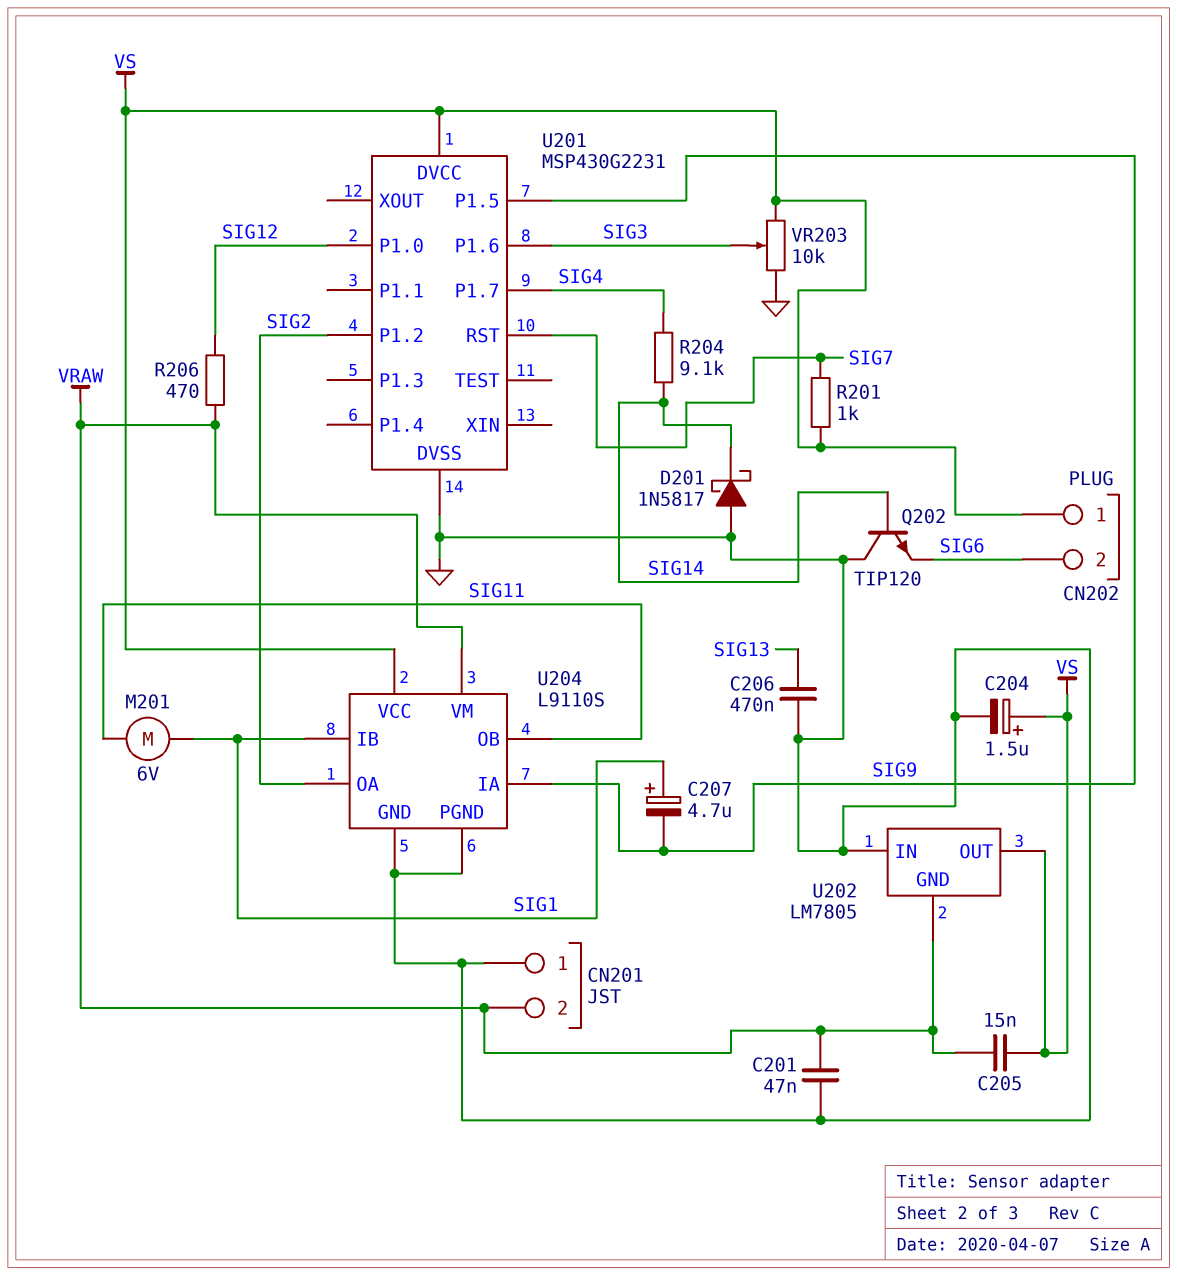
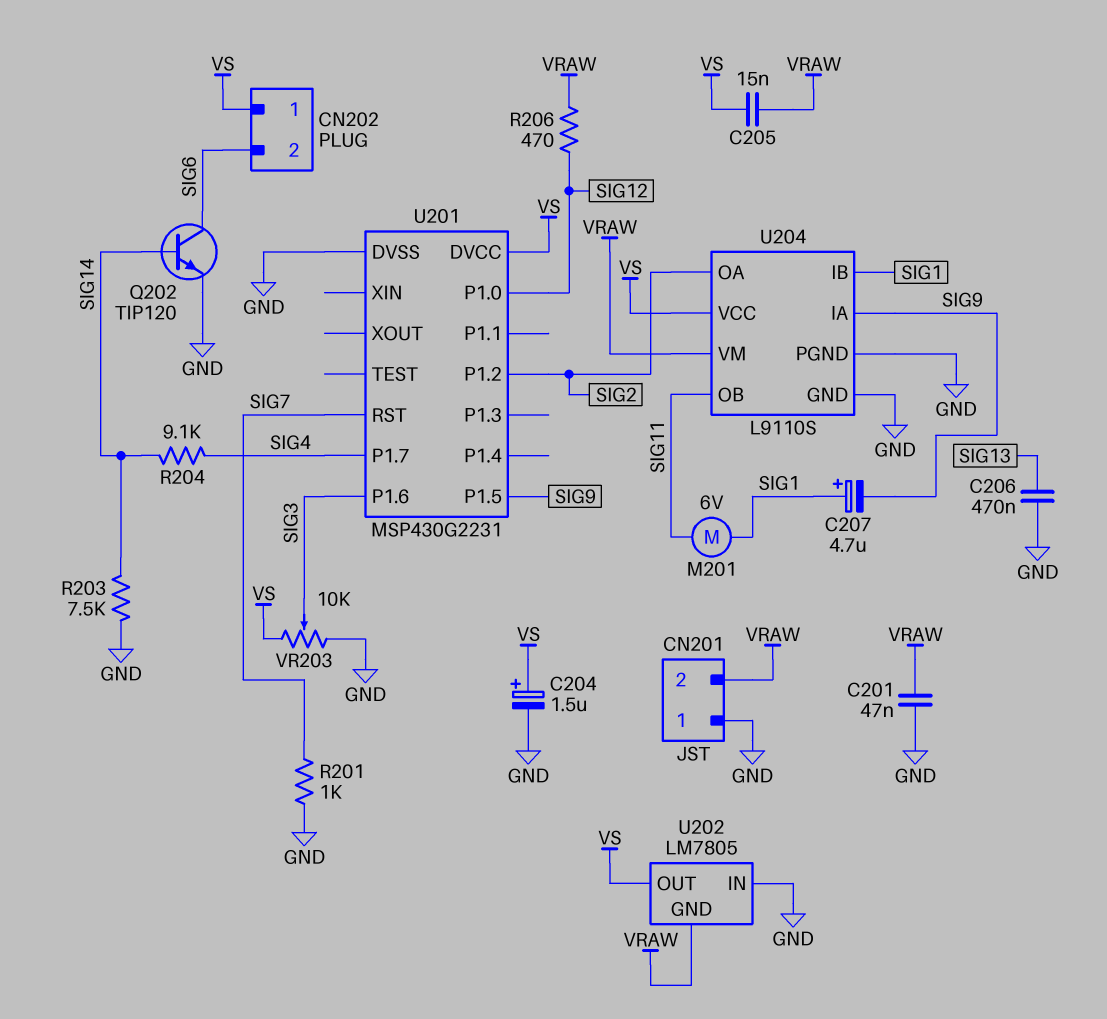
D201: schottky 1N5817 (A GND, K SIG14) -> none
Q202: NPN TIP120 (B SIG14, C GND, E SIG6) -> NPN TIP120 (B SIG14, C SIG6, E GND)
R201: 1k (SIG7, VS) -> 1k (GND, SIG7)
R203: none -> 7.5k (GND, SIG14)

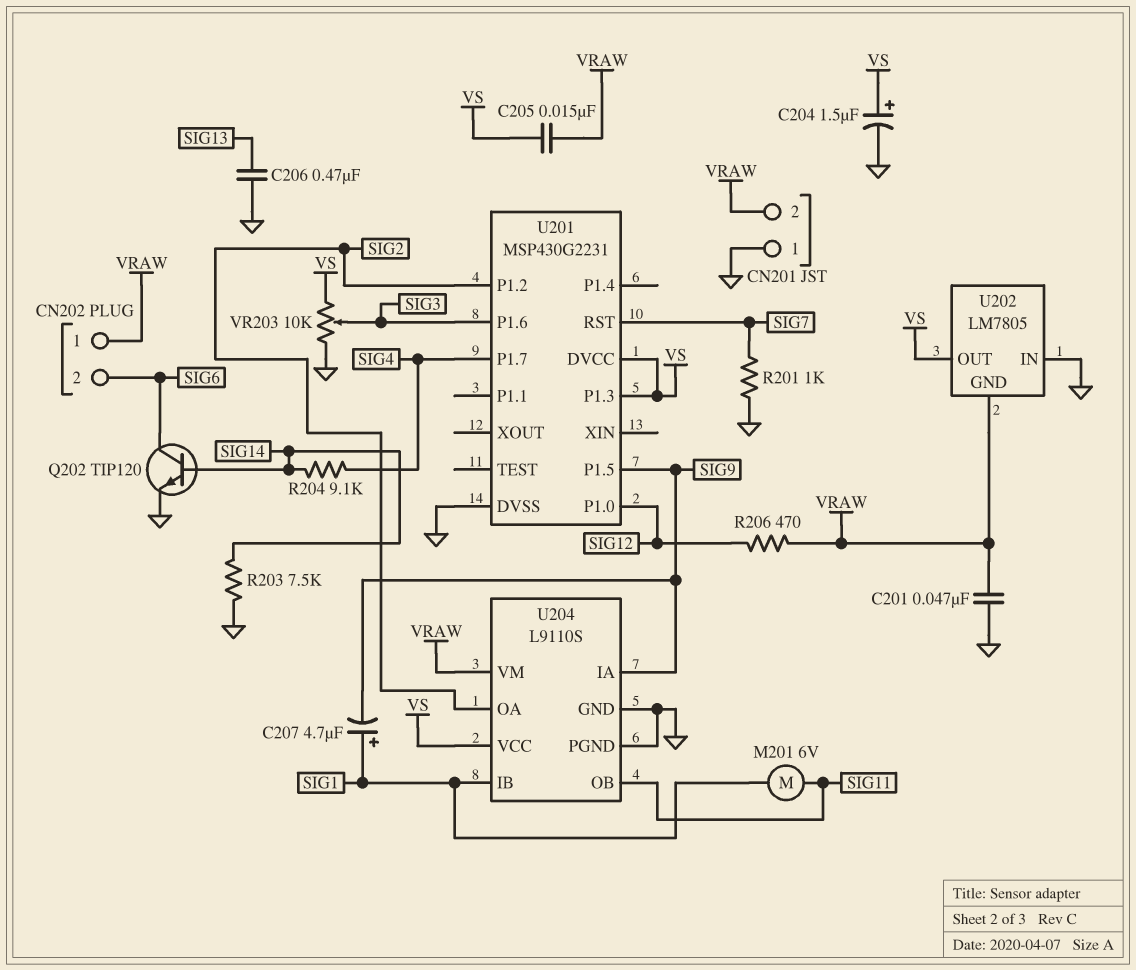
CN202 pin 1: VS -> VRAW
U201 pin P1.3: none -> VS

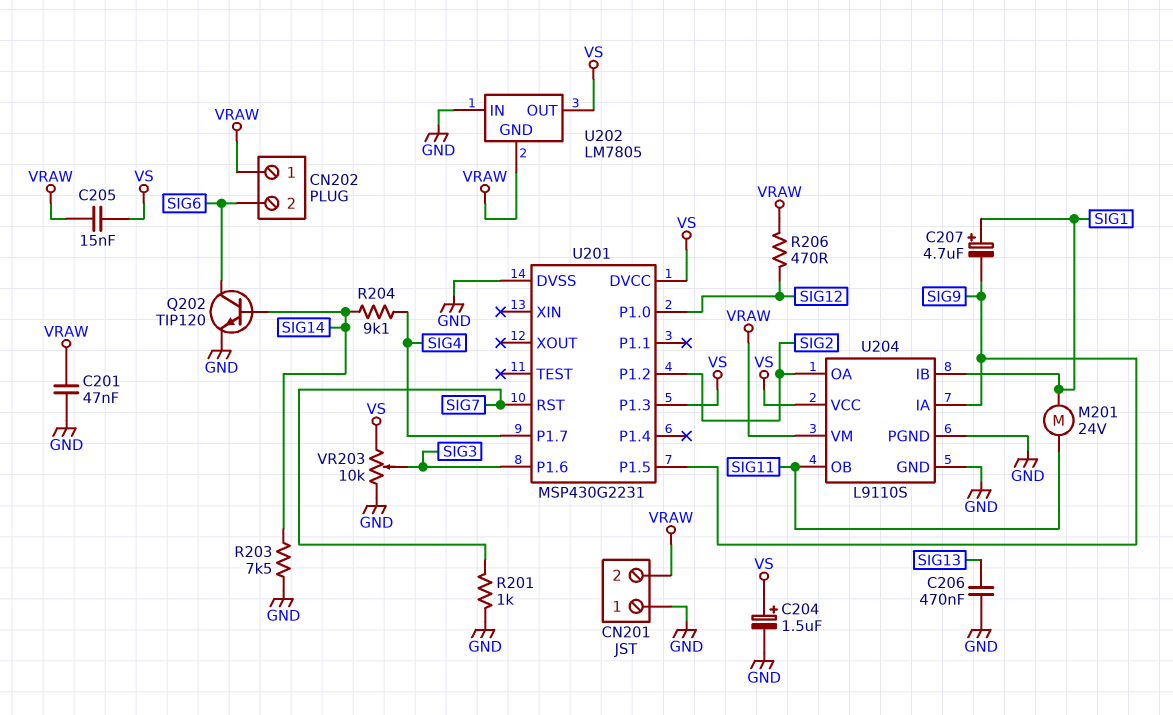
M201: motor 6V (SIG1, SIG11) -> motor 24V (SIG1, SIG11)

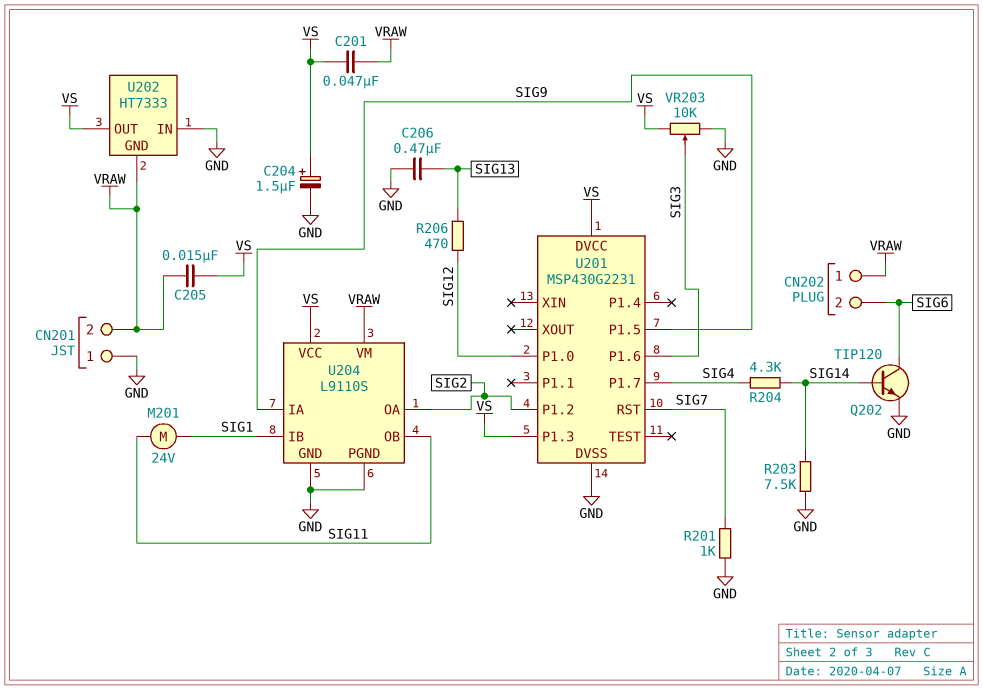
C201: 47nF (GND, VRAW) -> 47nF (VRAW, VS)
C207: 4.7uF (plus SIG1, minus SIG9) -> none
R204: 9.1k (SIG4, SIG14) -> 4.3k (SIG4, SIG14)
R206: 470 (SIG12, VRAW) -> 470 (SIG12, SIG13)
U202: LM7805 -> HT7333

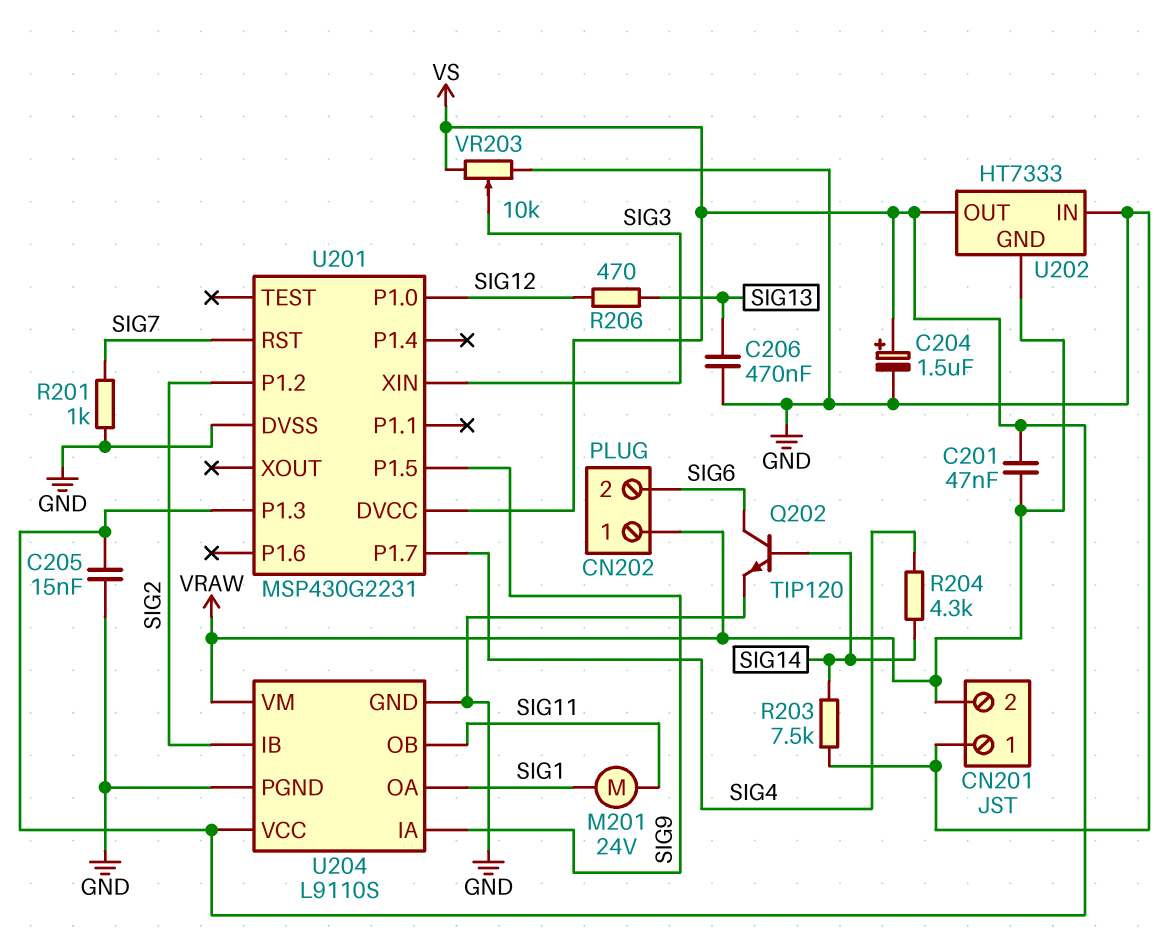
C205: 15nF (VRAW, VS) -> 15nF (GND, VS)
U201 pin P1.6: SIG3 -> none
U201 pin XIN: none -> SIG3
U204 pin IB: SIG1 -> SIG2
U204 pin OA: SIG2 -> SIG1

